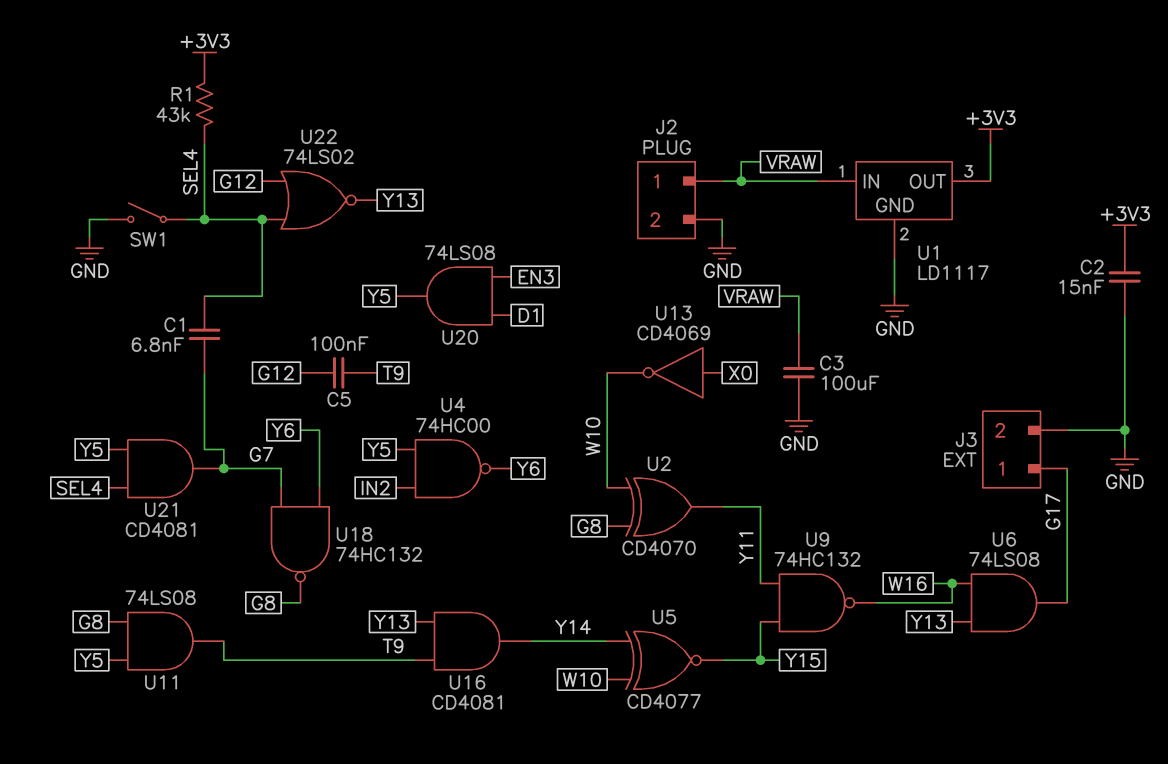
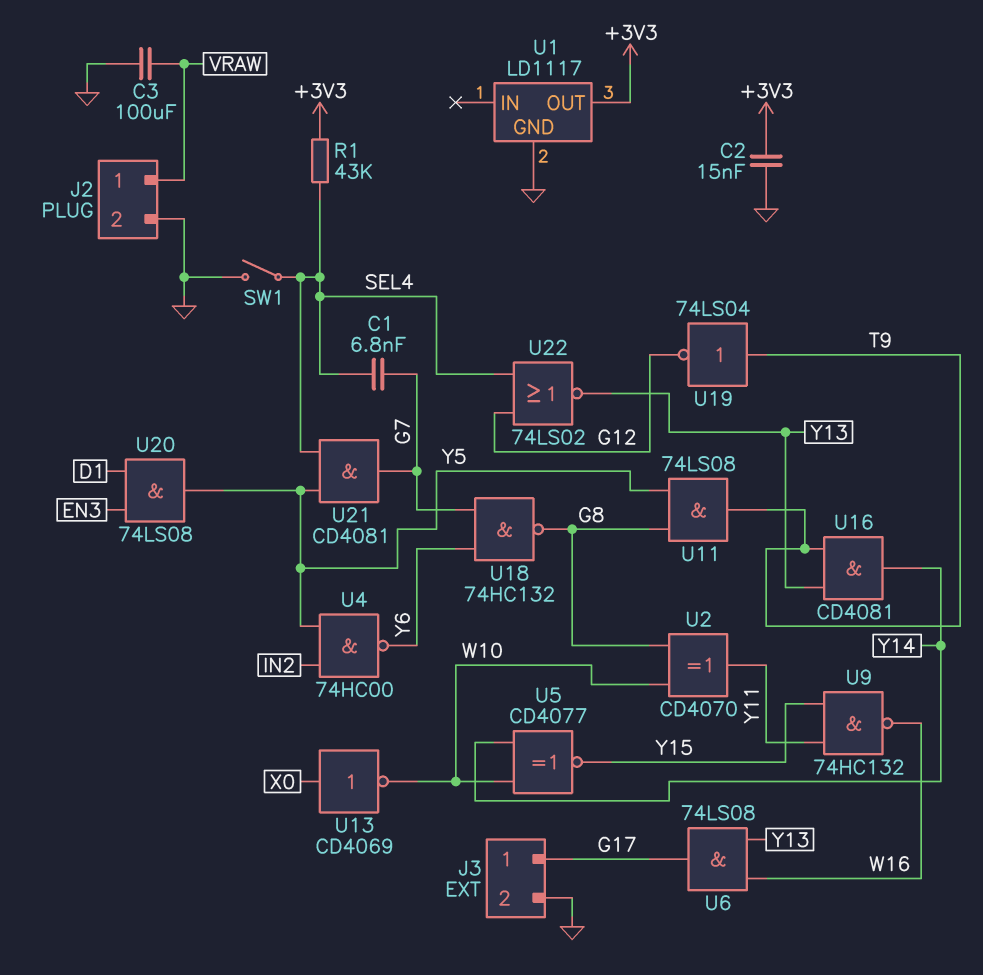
C5: 100nF (G12, T9) -> none
U1 pin IN: VRAW -> none
U19: none -> NOT 74LS04 (in T9, out G12)

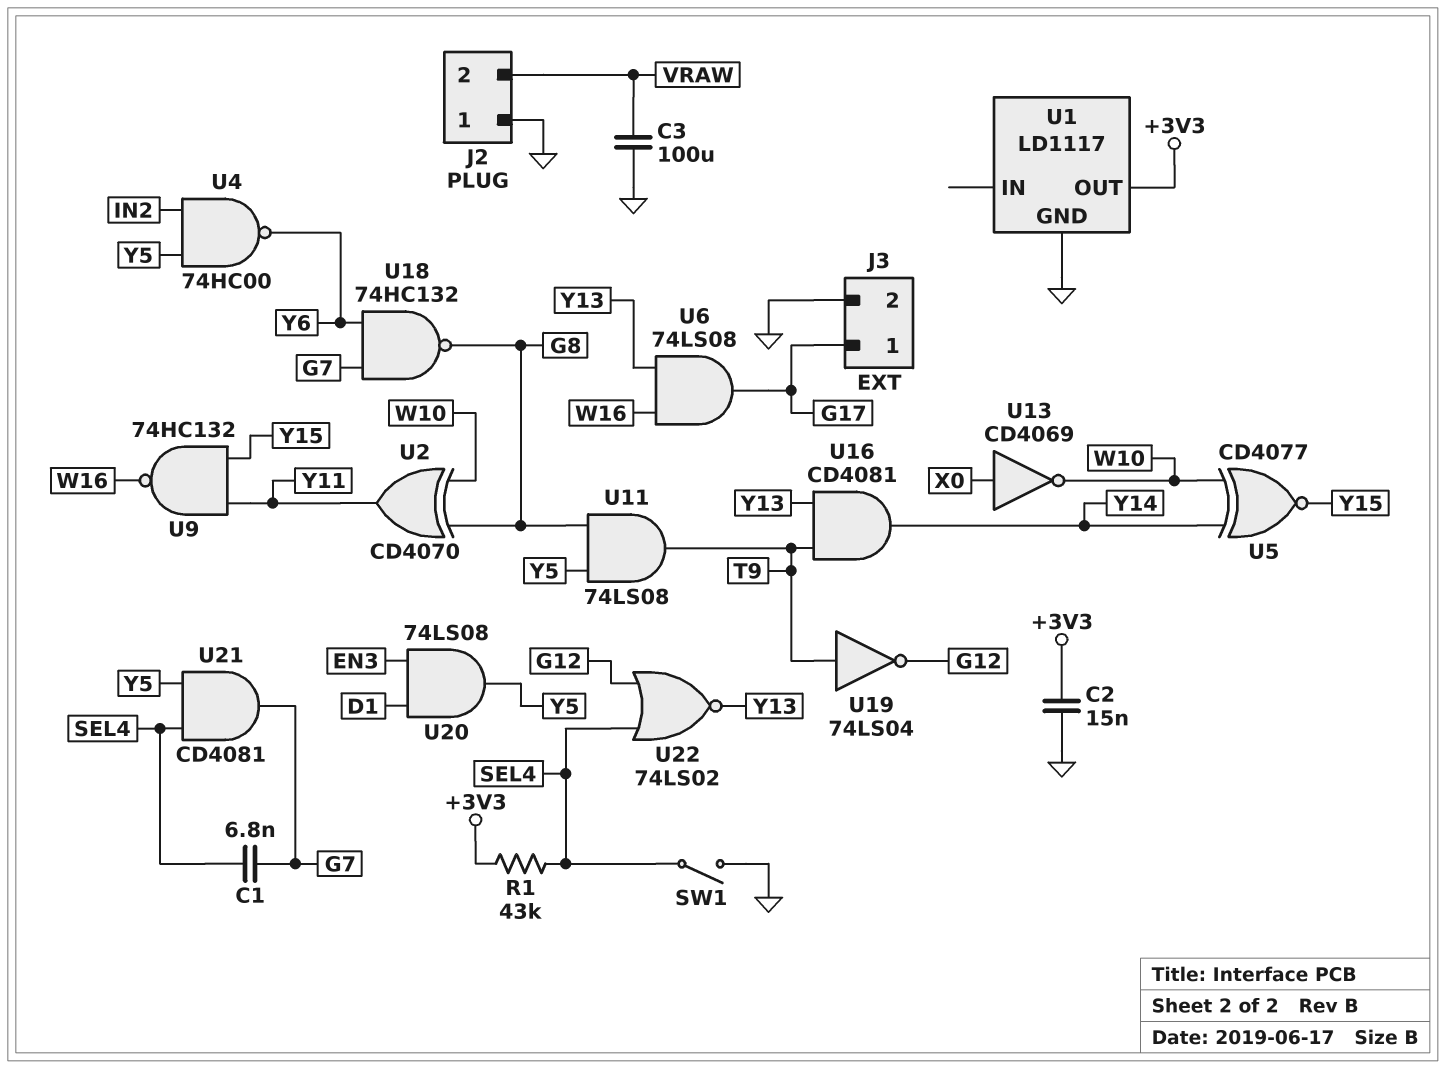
J2 pin 1: VRAW -> GND
J2 pin 2: GND -> VRAW

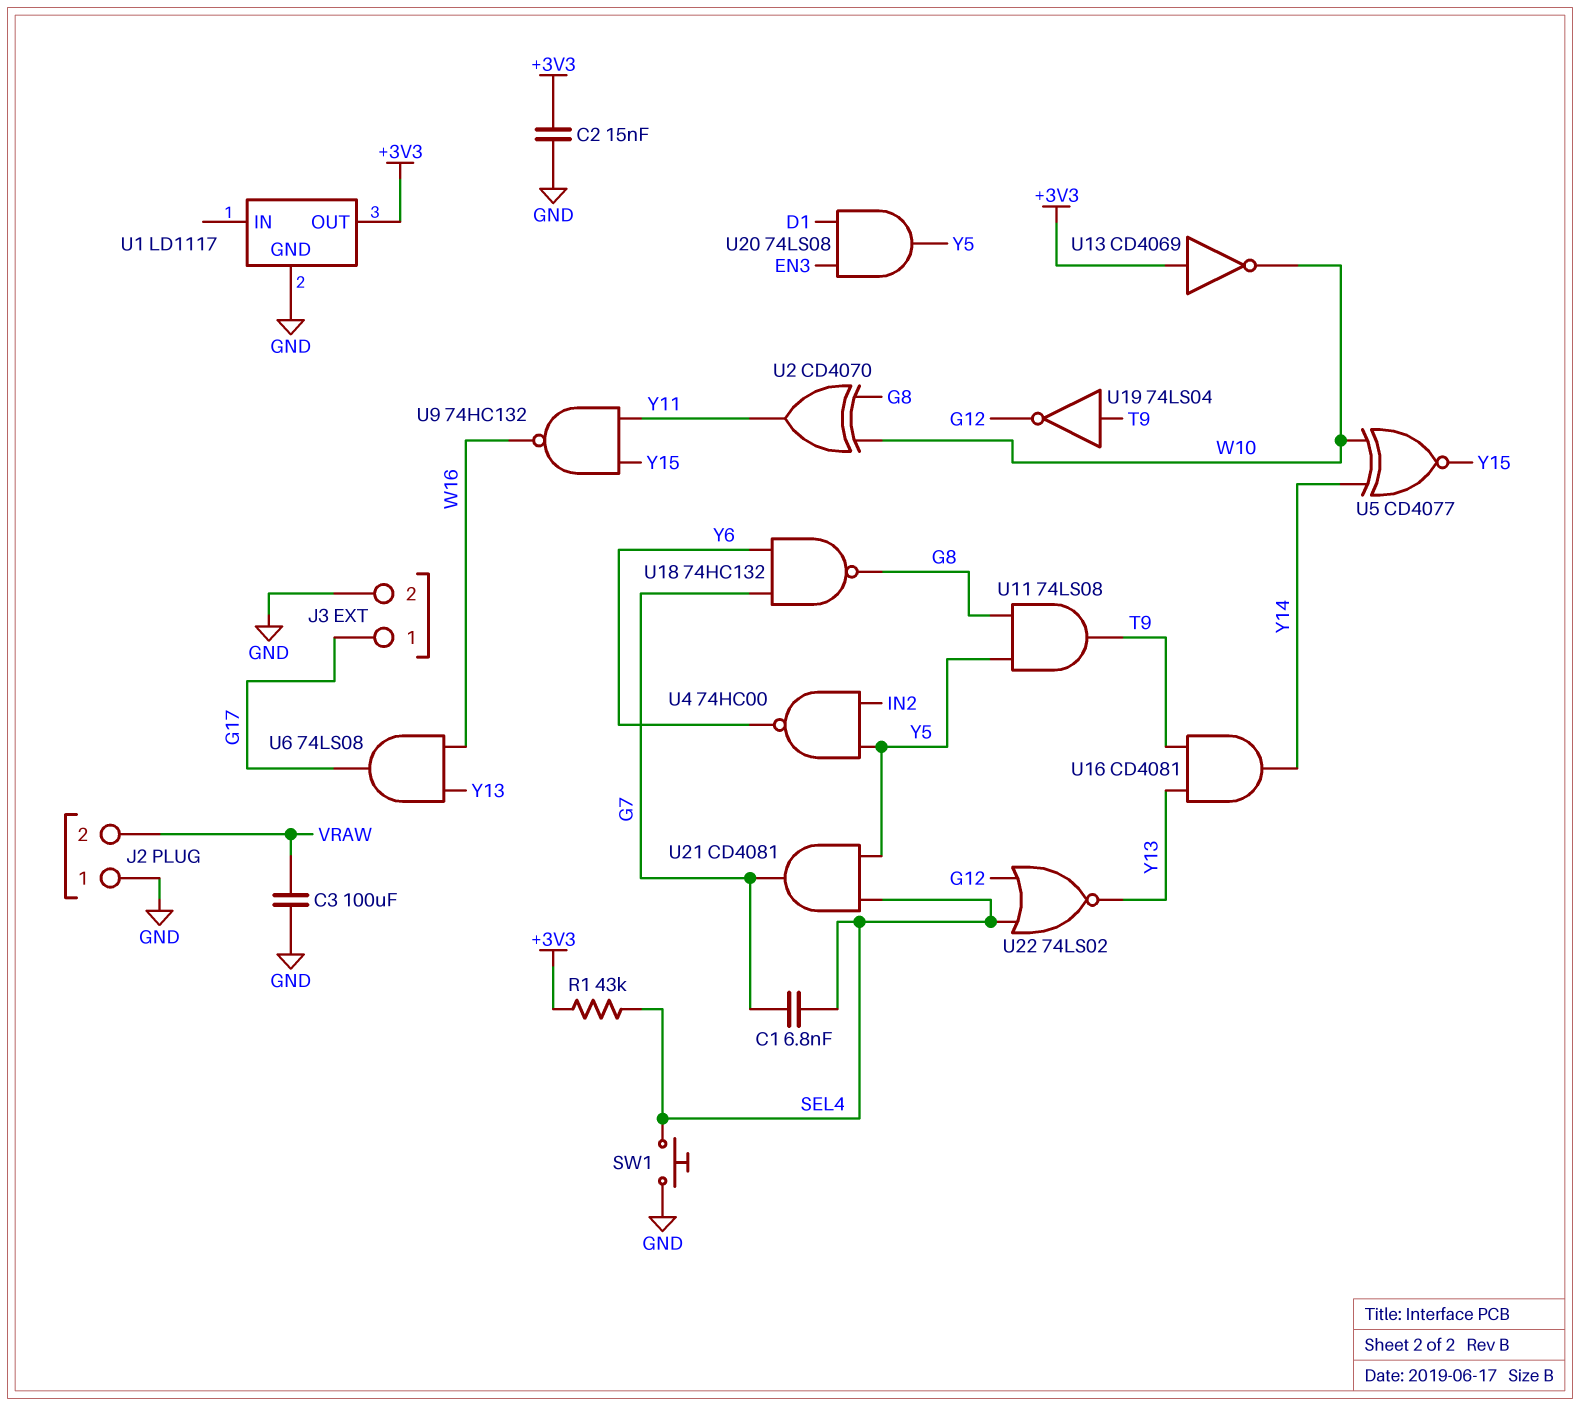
SW1: switch (GND, SEL4) -> button (GND, SEL4)
U13: NOT CD4069 (in X0, out W10) -> NOT CD4069 (in +3V3, out W10)

